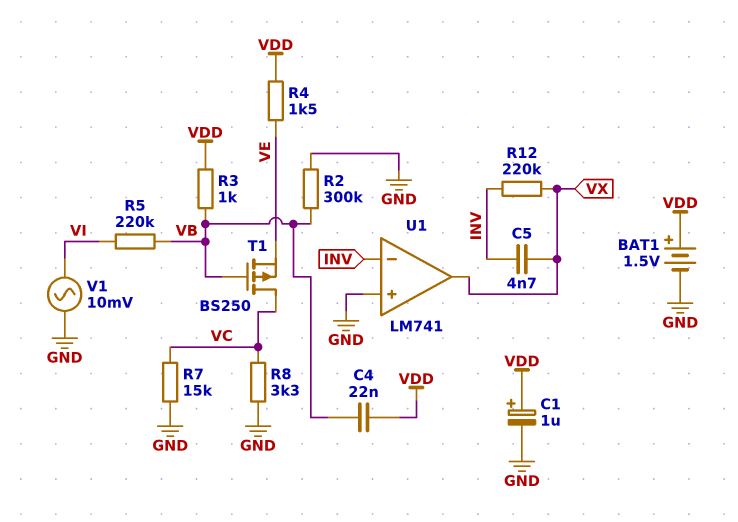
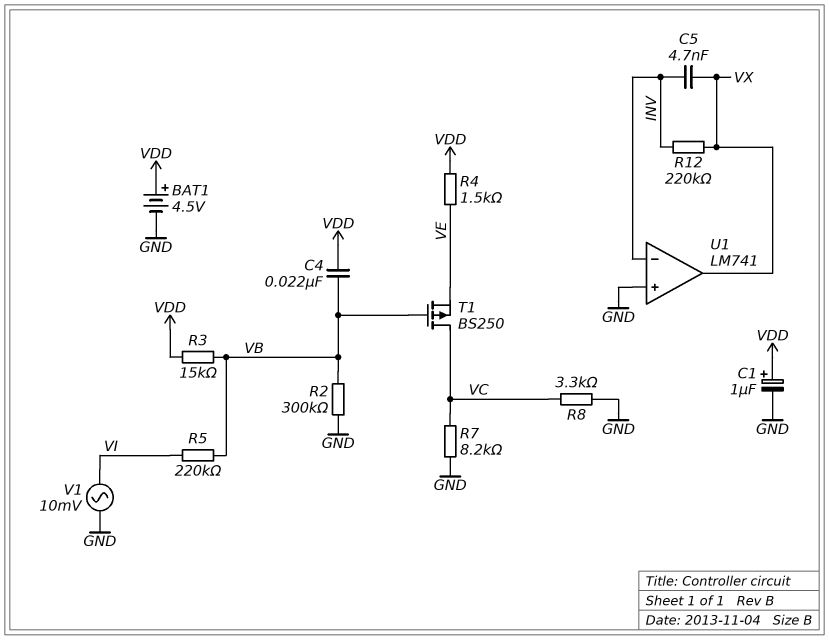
BAT1: 1.5V (plus VDD, minus GND) -> 4.5V (plus VDD, minus GND)
R3: 1k (VB, VDD) -> 15k (VB, VDD)
R7: 15k (GND, VC) -> 8.2k (GND, VC)

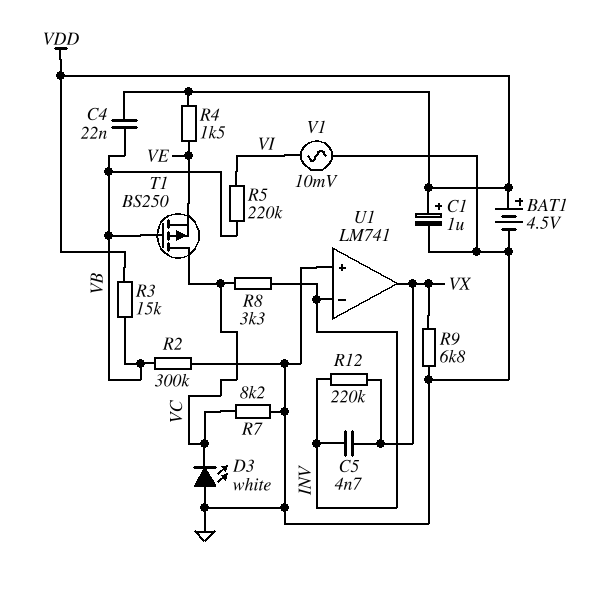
D3: none -> LED white (A GND, K VC)
R8: 3.3k (GND, VC) -> 3.3k (INV, VC)
R9: none -> 6.8k (GND, VX)

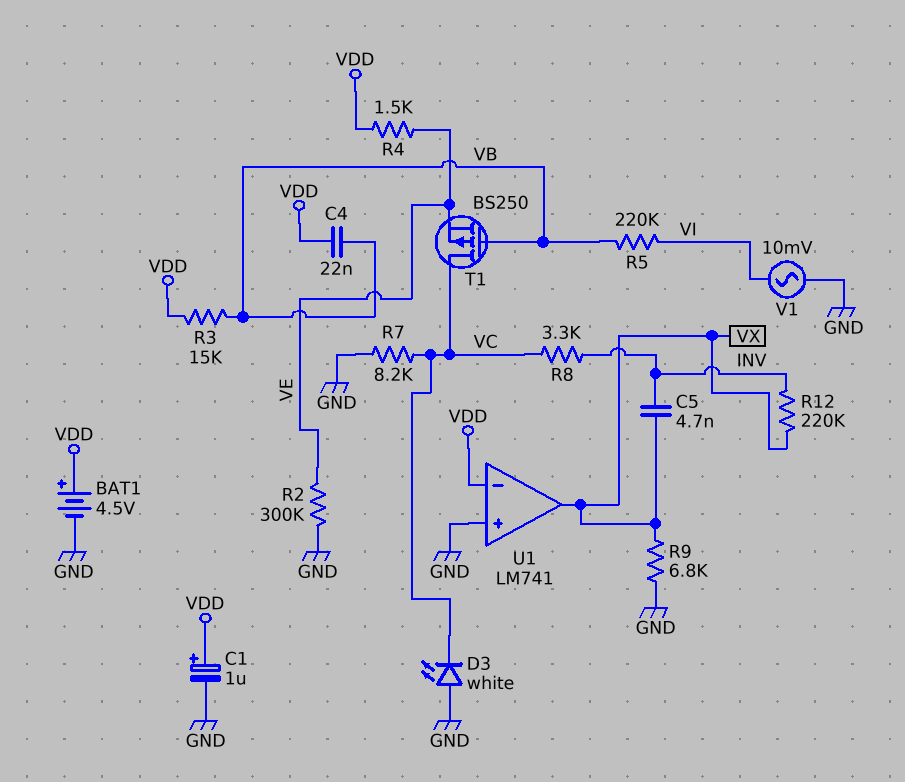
R2: 300k (GND, VB) -> 300k (GND, VE)
U1 pin in-: INV -> VDD

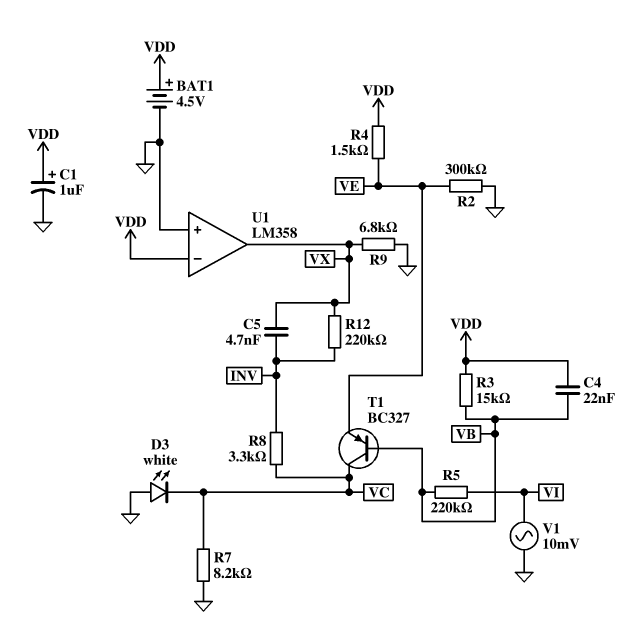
T1: PMOS BS250 (G VB, D VC, S VE) -> PNP BC327 (B VB, C VC, E VE)
U1: LM741 -> LM358

